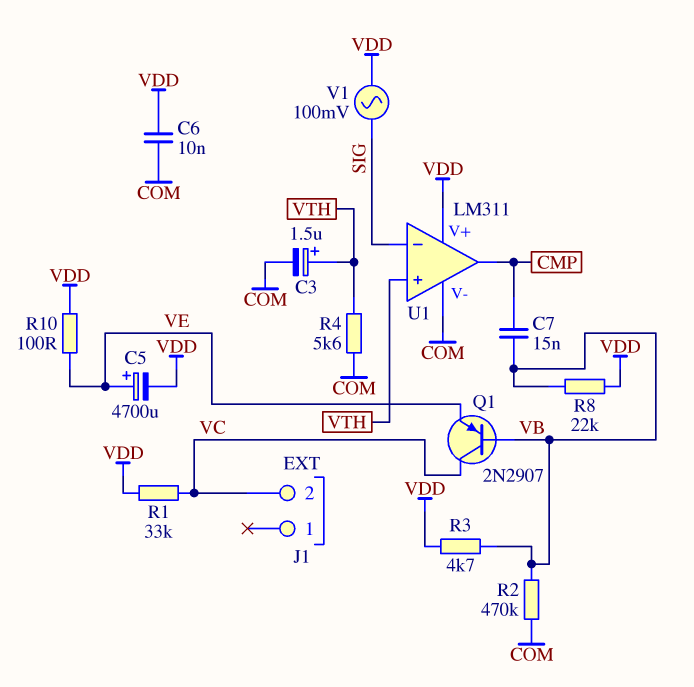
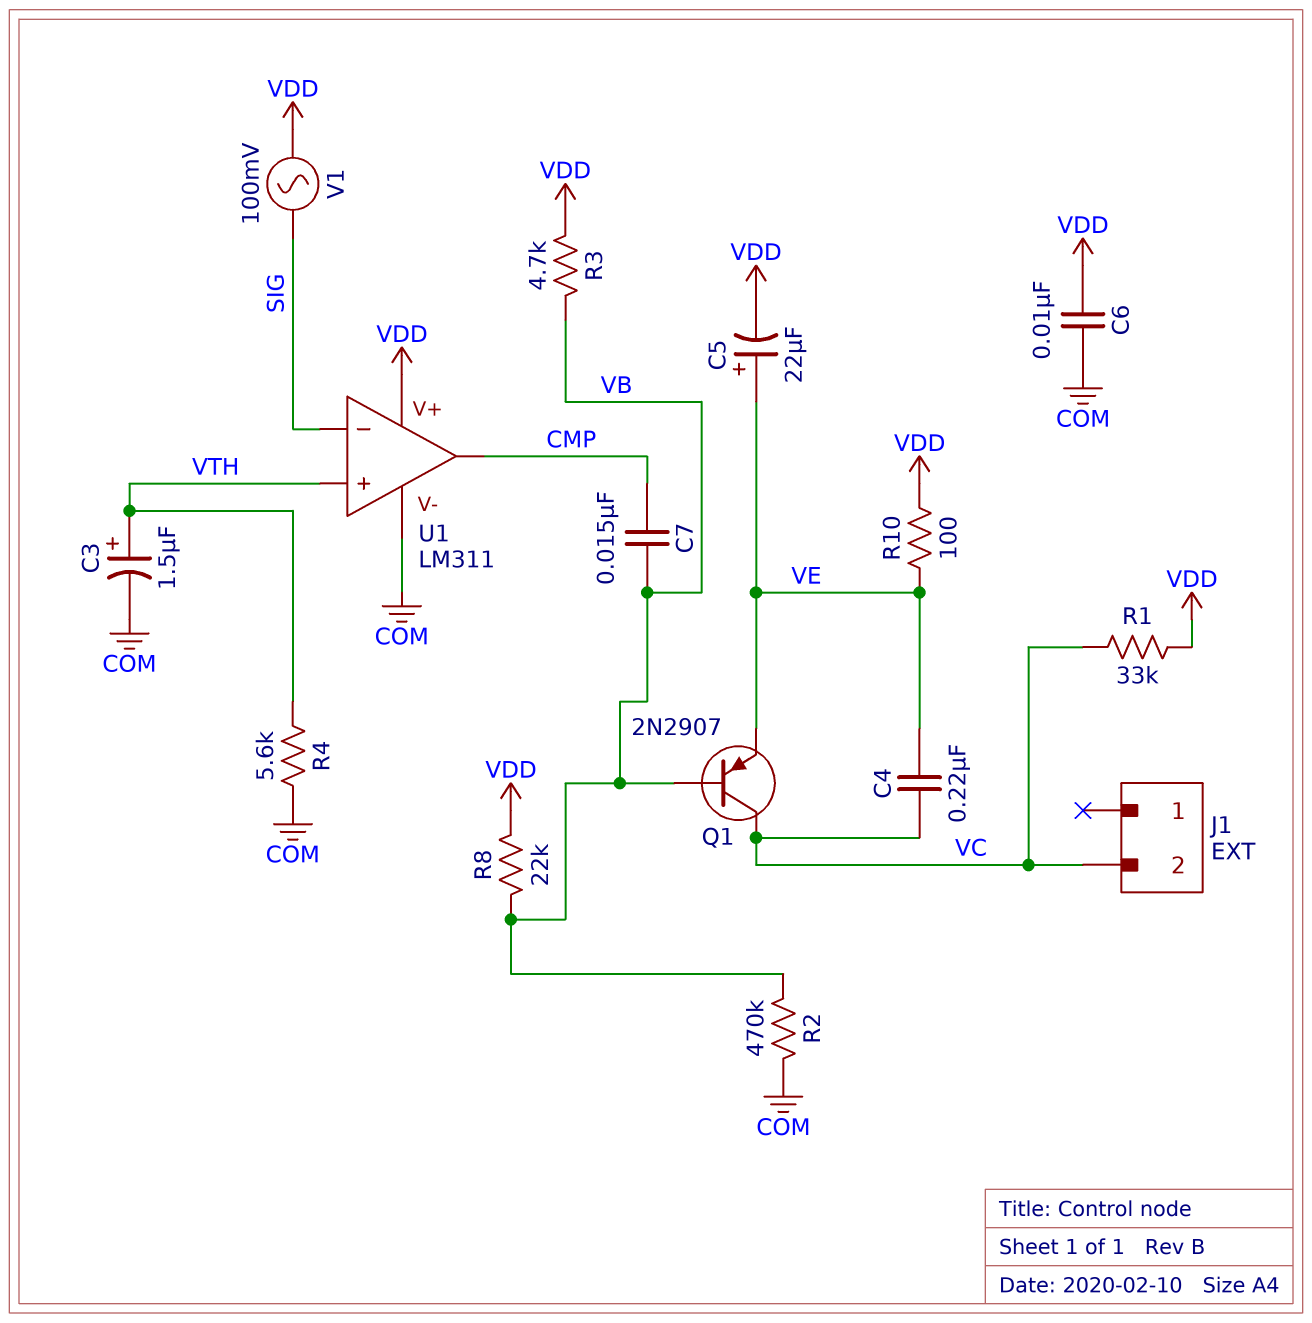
C4: none -> 220nF (VC, VE)
C5: 4700uF (plus VE, minus VDD) -> 22uF (plus VE, minus VDD)

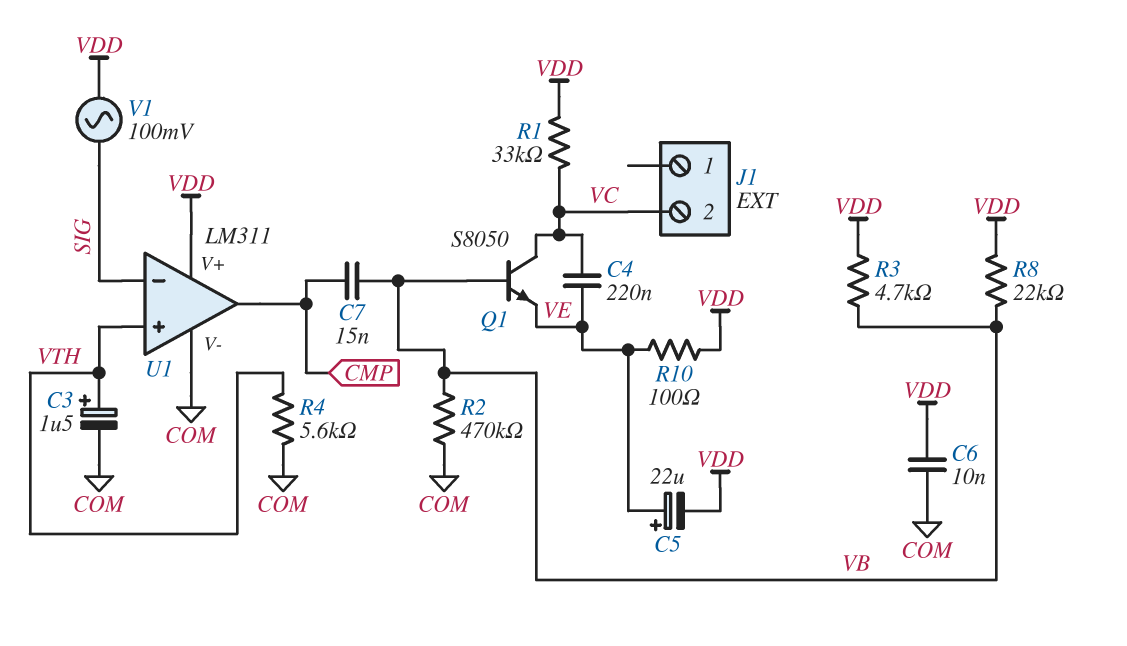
Q1: PNP 2N2907 (B VB, C VC, E VE) -> NPN S8050 (B VB, C VC, E VE)

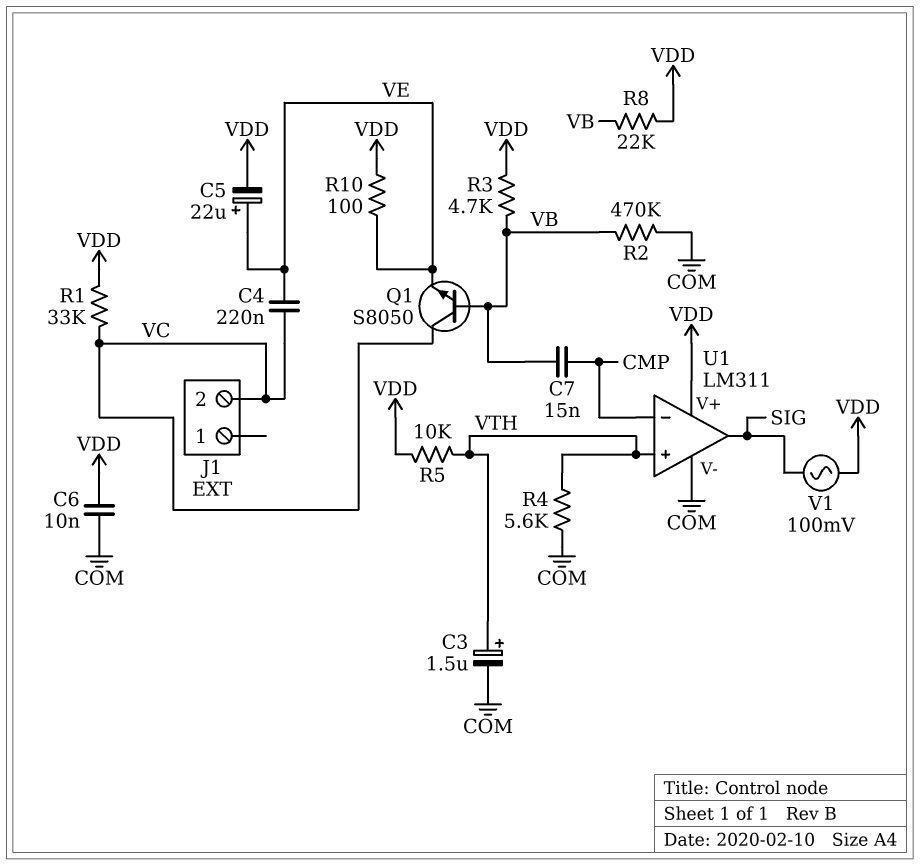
R5: none -> 10k (VDD, VTH)
U1 pin in-: SIG -> CMP
U1 pin out: CMP -> SIG

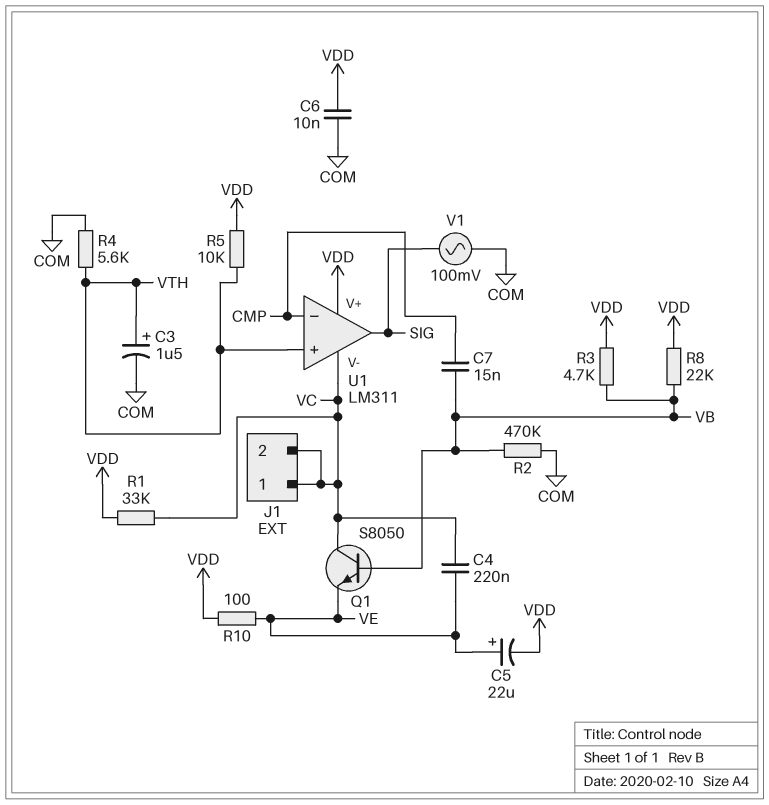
J1 pin 1: none -> VC
U1 pin V-: COM -> VC
V1: AC 100mV (SIG, VDD) -> AC 100mV (COM, SIG)

